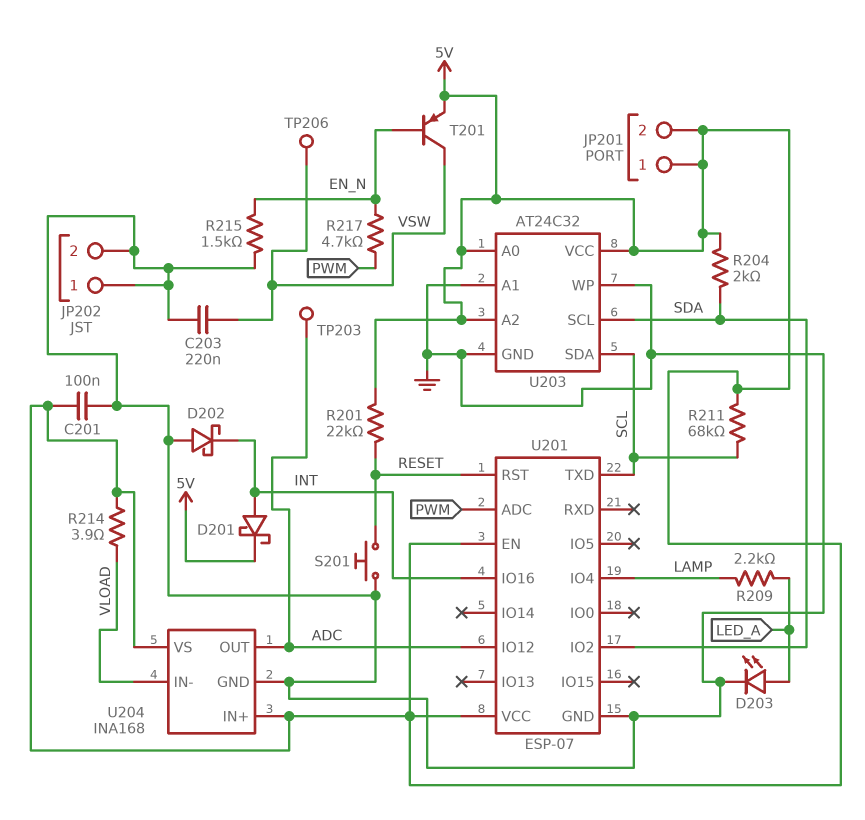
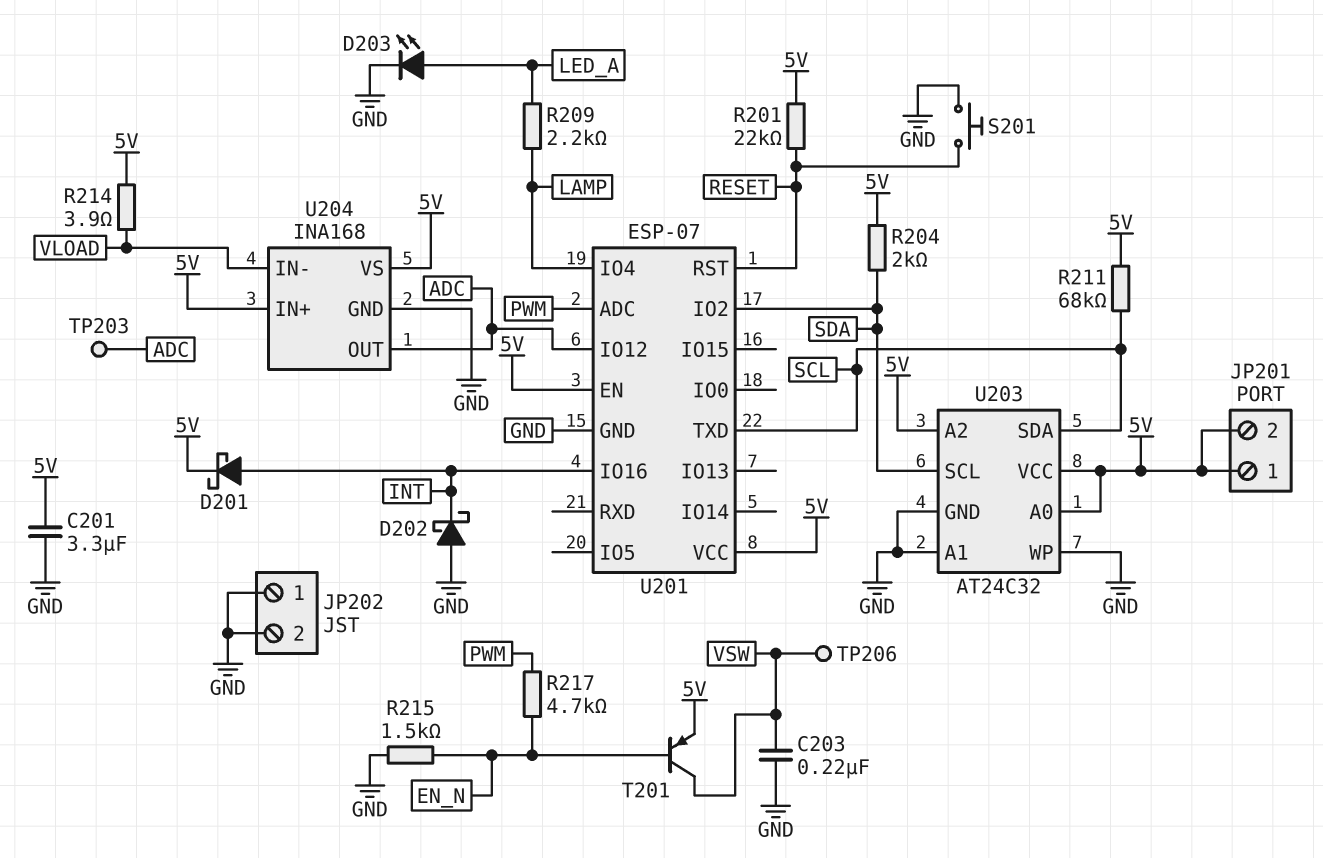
C201: 100nF (5V, GND) -> 3.3uF (5V, GND)

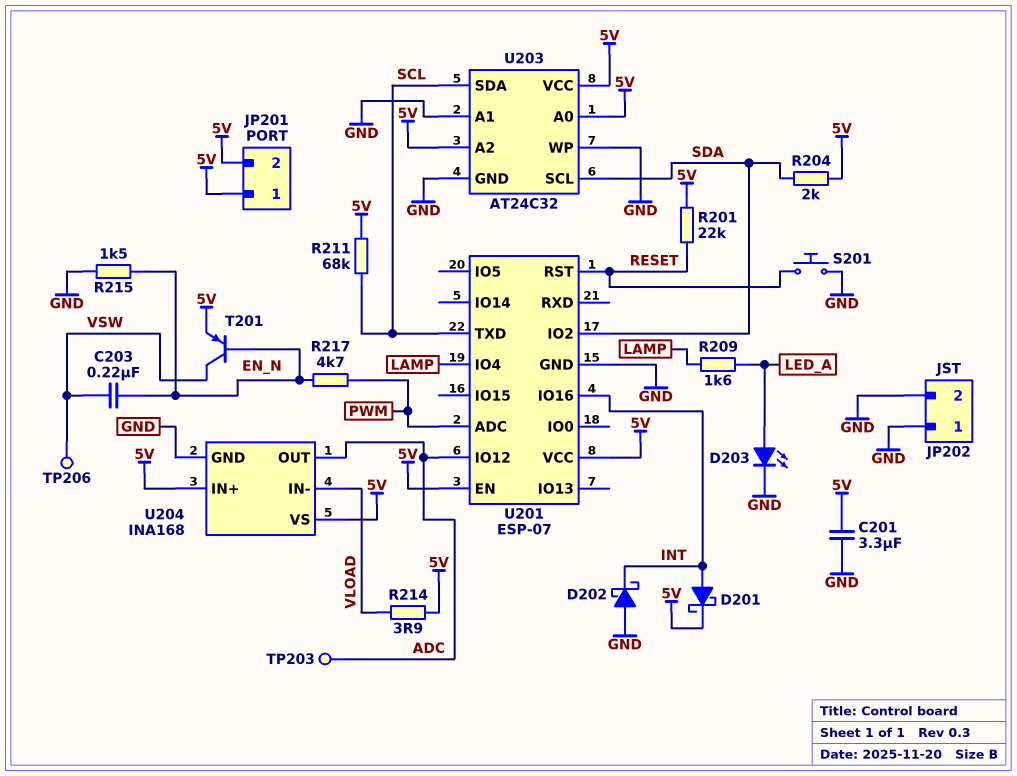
C203: 220nF (GND, VSW) -> 220nF (EN_N, VSW)
R209: 2.2k (LAMP, LED_A) -> 1.6k (LAMP, LED_A)

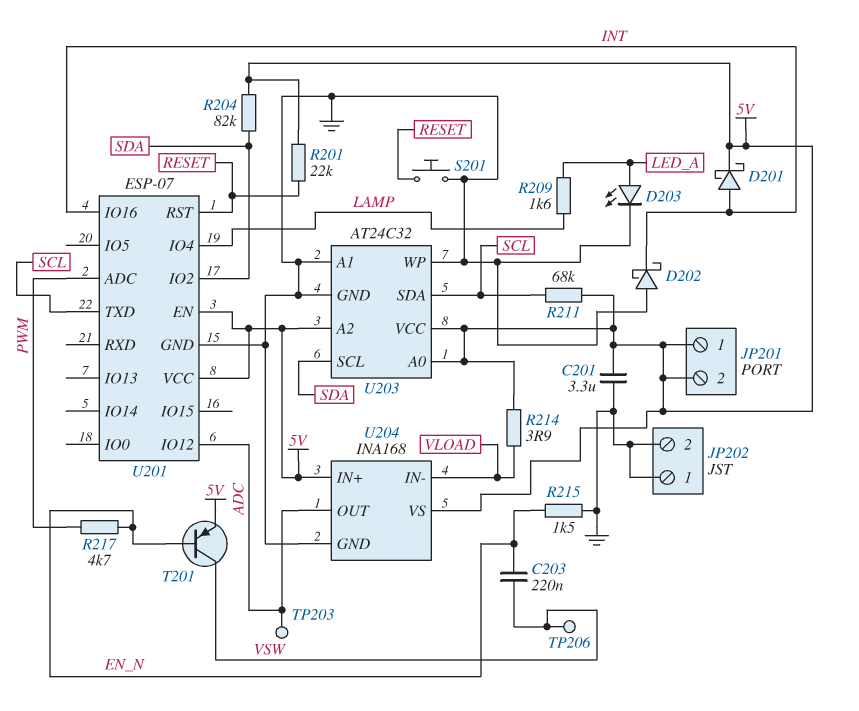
R204: 2k (5V, SDA) -> 82k (5V, SDA)

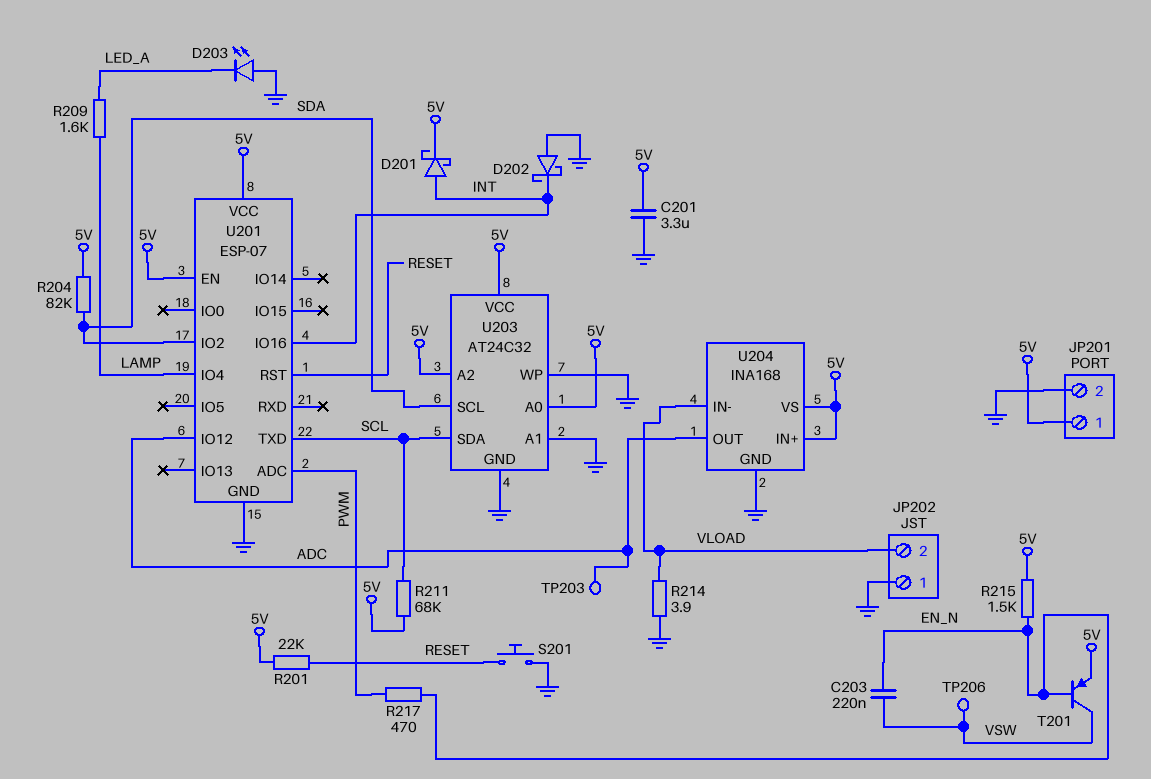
D203: LED (A LED_A, K GND) -> LED (A GND, K LED_A)
JP201 pin 2: 5V -> GND
JP202 pin 2: GND -> VLOAD
R214: 3.9 (5V, VLOAD) -> 3.9 (GND, VLOAD)
R215: 1.5k (EN_N, GND) -> 1.5k (5V, EN_N)
R217: 4.7k (EN_N, PWM) -> 470 (EN_N, PWM)

